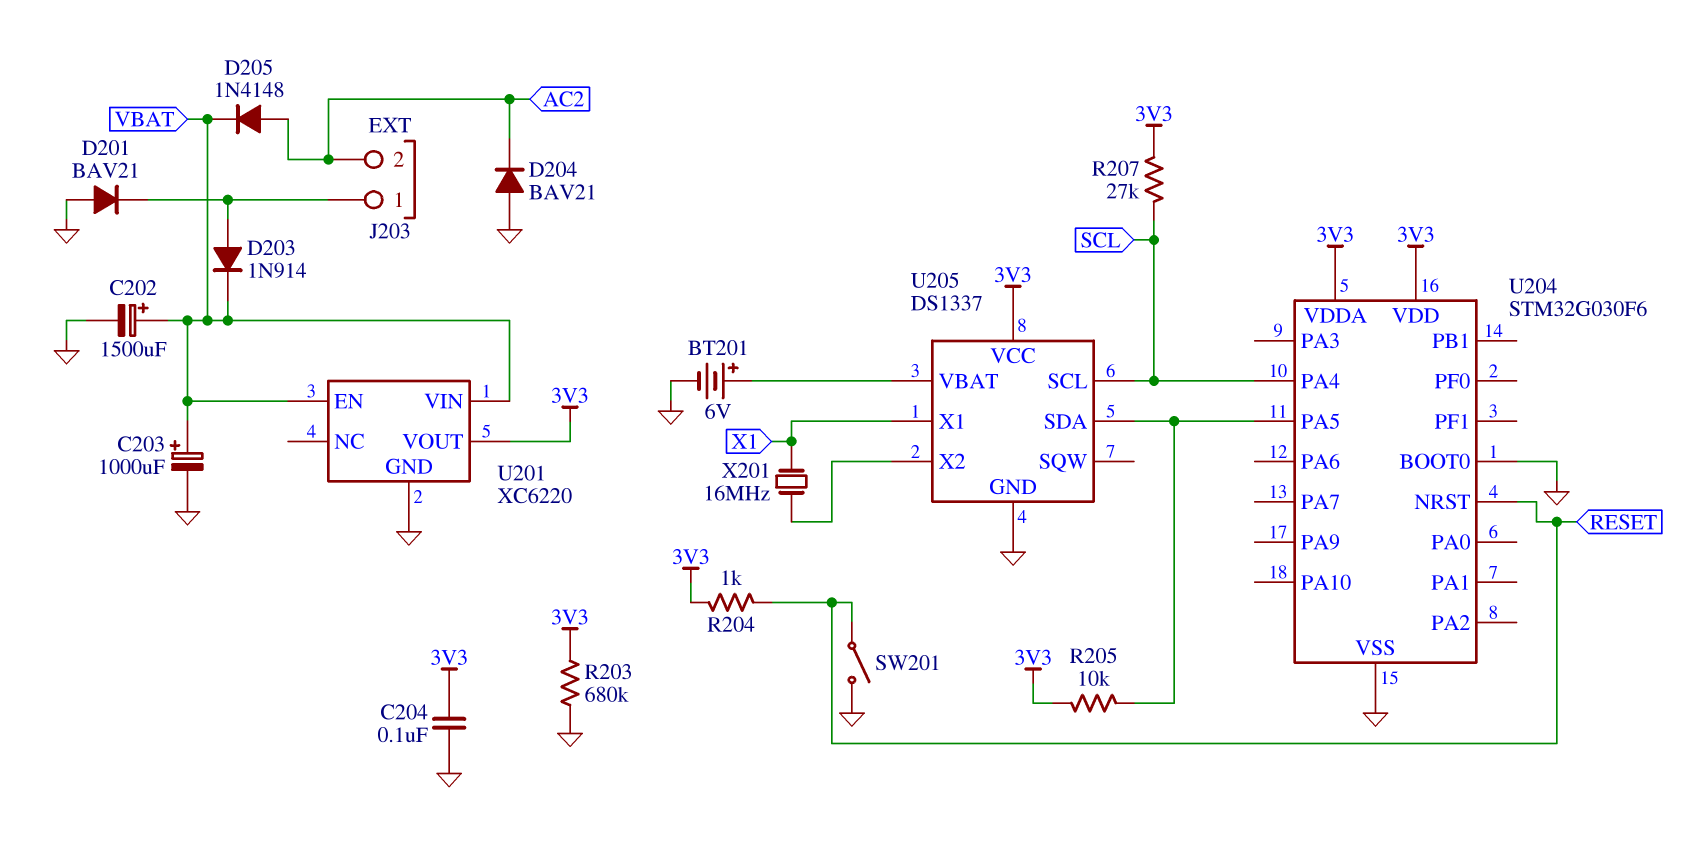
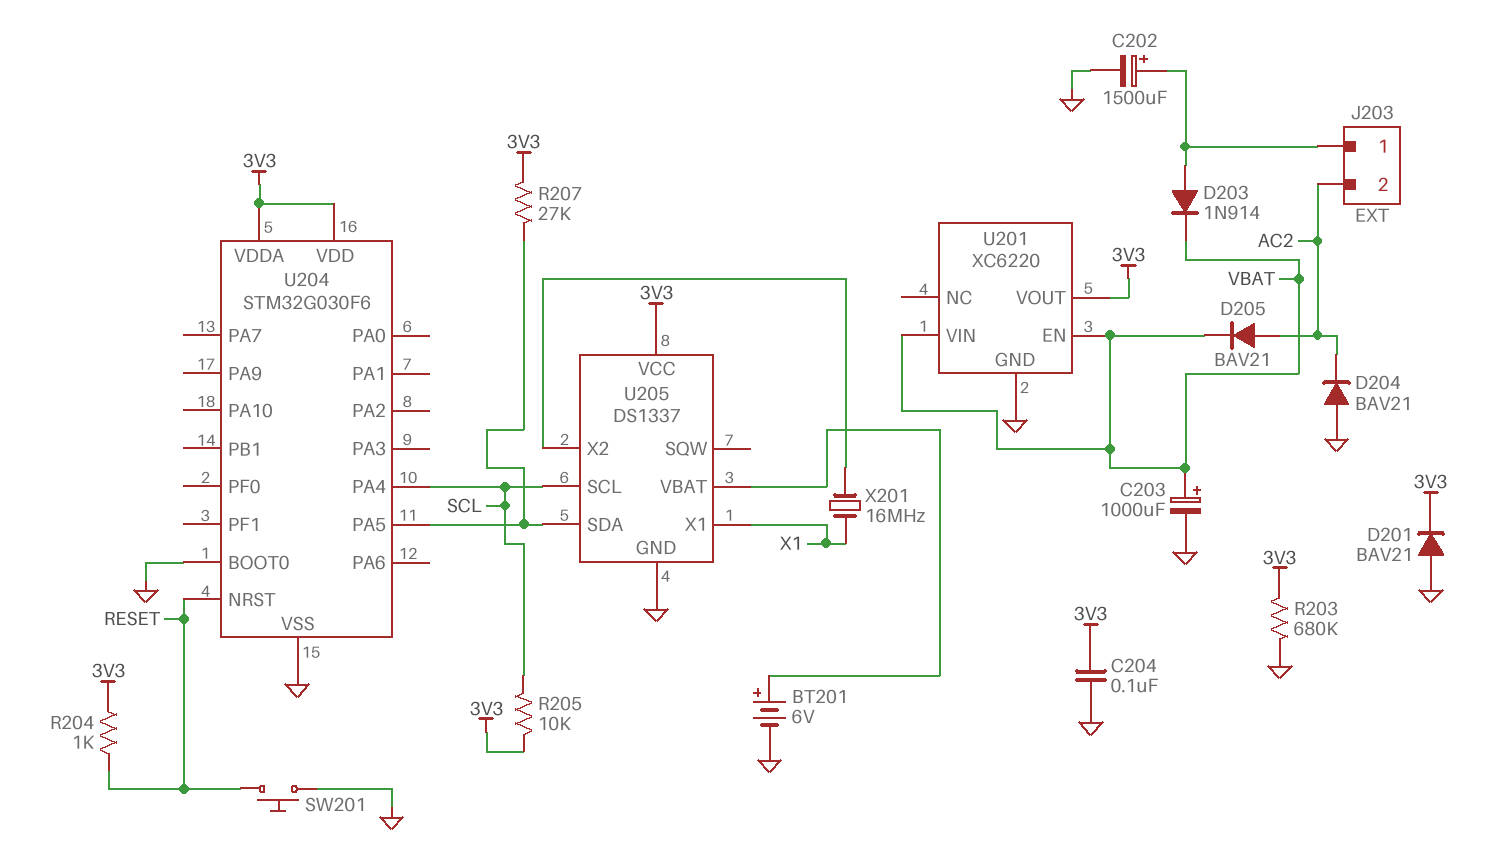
C202: 1500uF (plus VBAT, minus GND) -> 1500uF (plus J203/1, minus GND)
D201: diode BAV21 (A GND, K J203/1) -> diode BAV21 (A GND, K 3V3)
D205: diode 1N4148 (A AC2, K VBAT) -> diode BAV21 (A AC2, K VBAT)
R205: 10k (3V3, U204/PA5) -> 10k (3V3, SCL)
R207: 27k (3V3, SCL) -> 27k (3V3, U204/PA5)
SW201: switch (GND, RESET) -> button (GND, RESET)

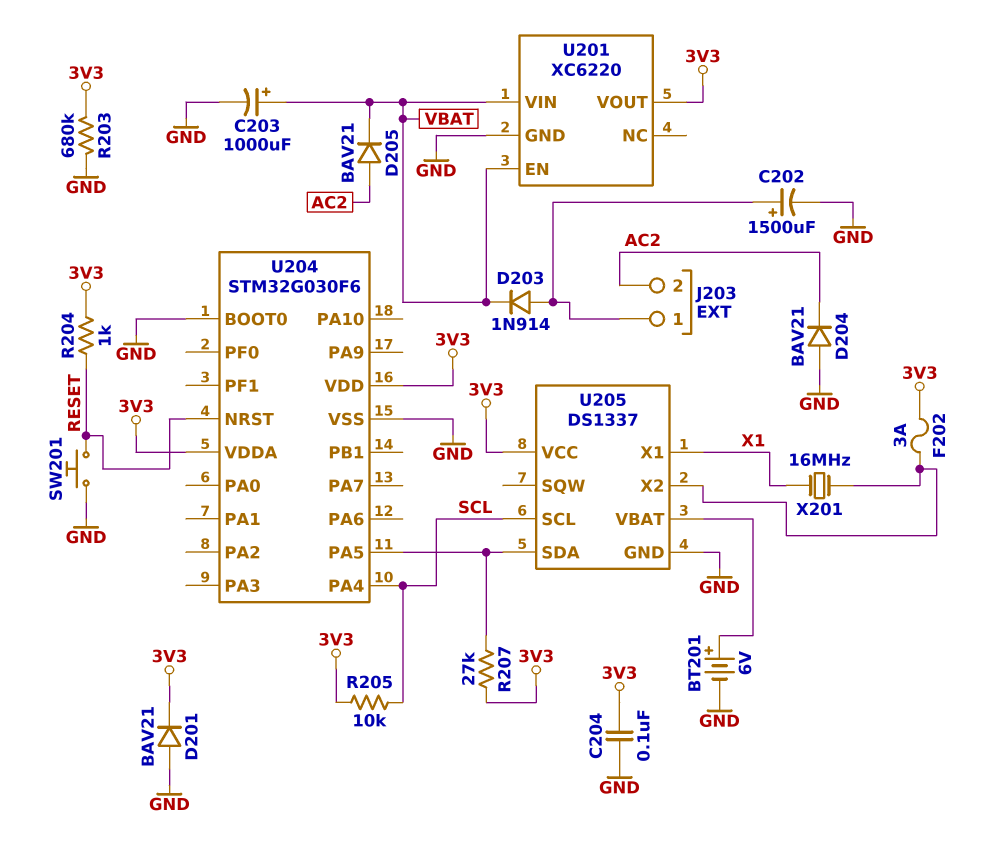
F202: none -> 3A (3V3, U205/X2)

